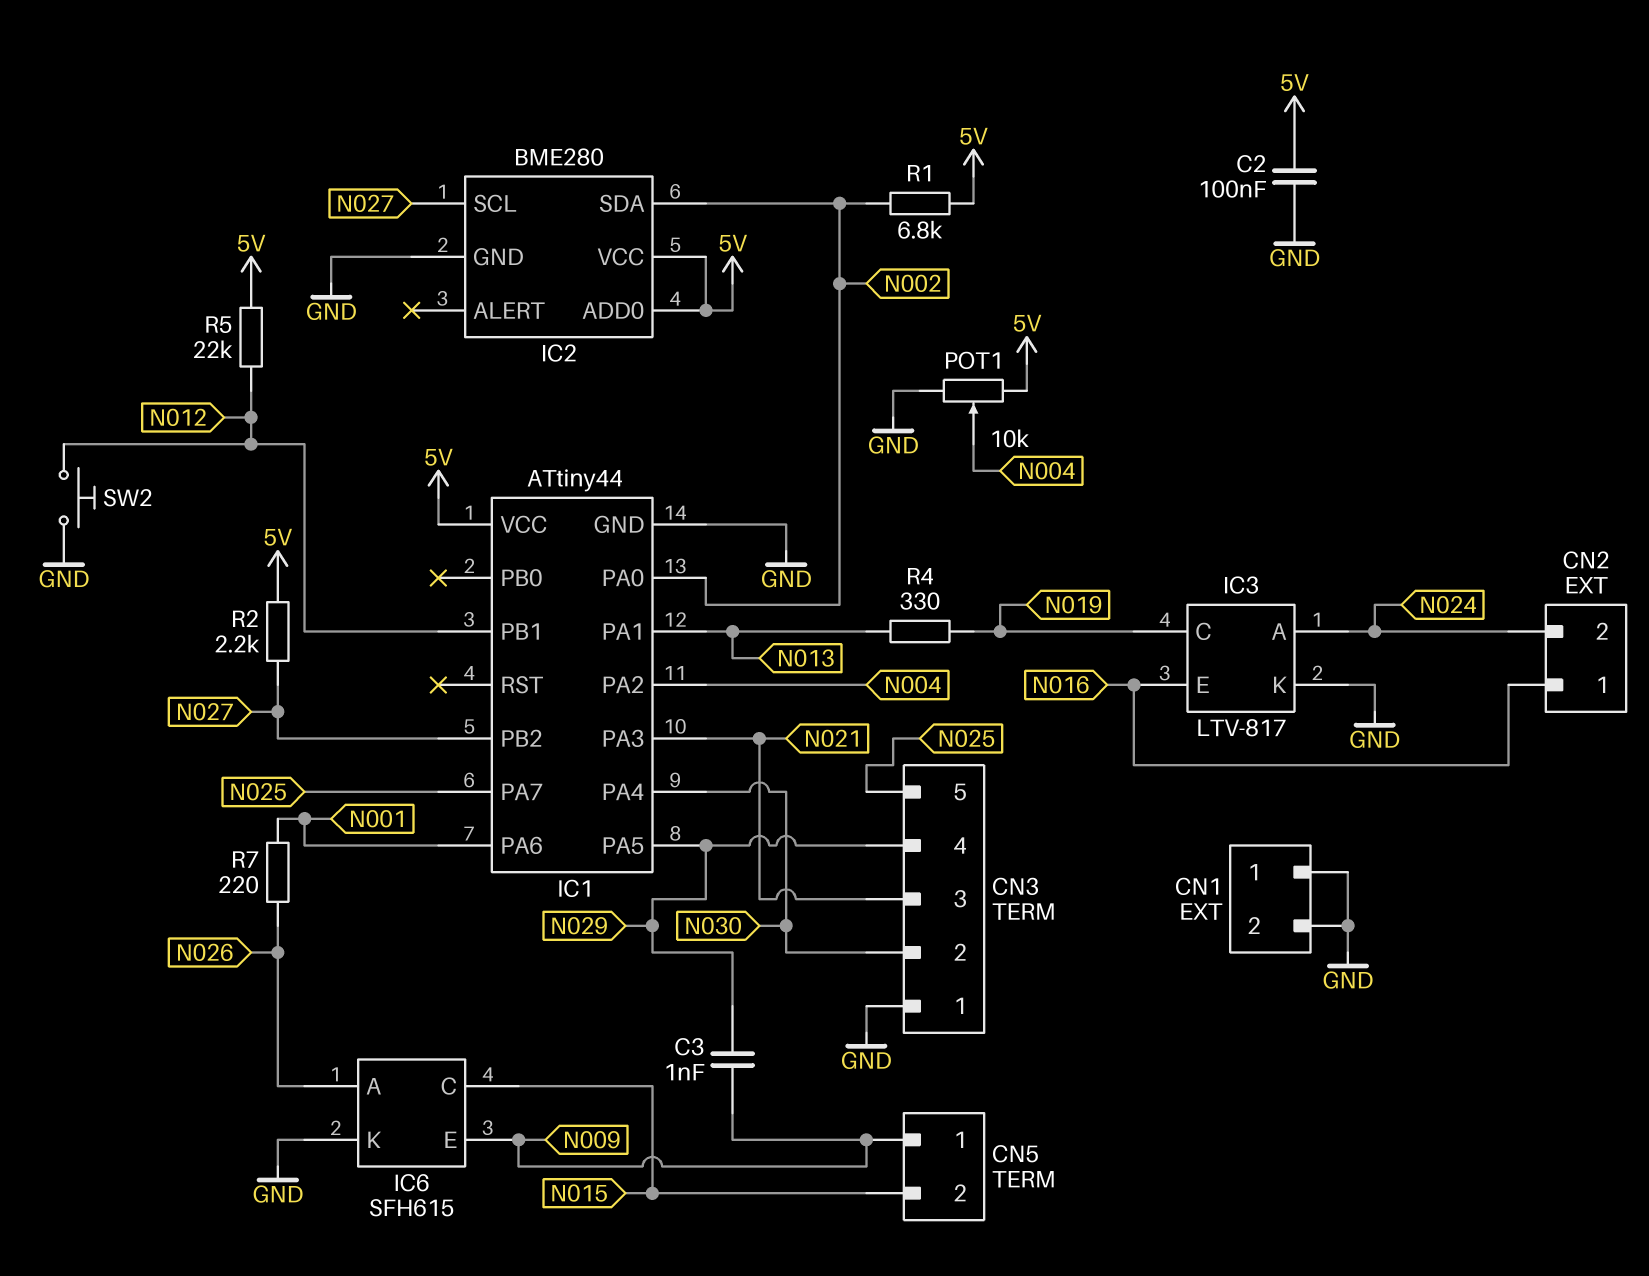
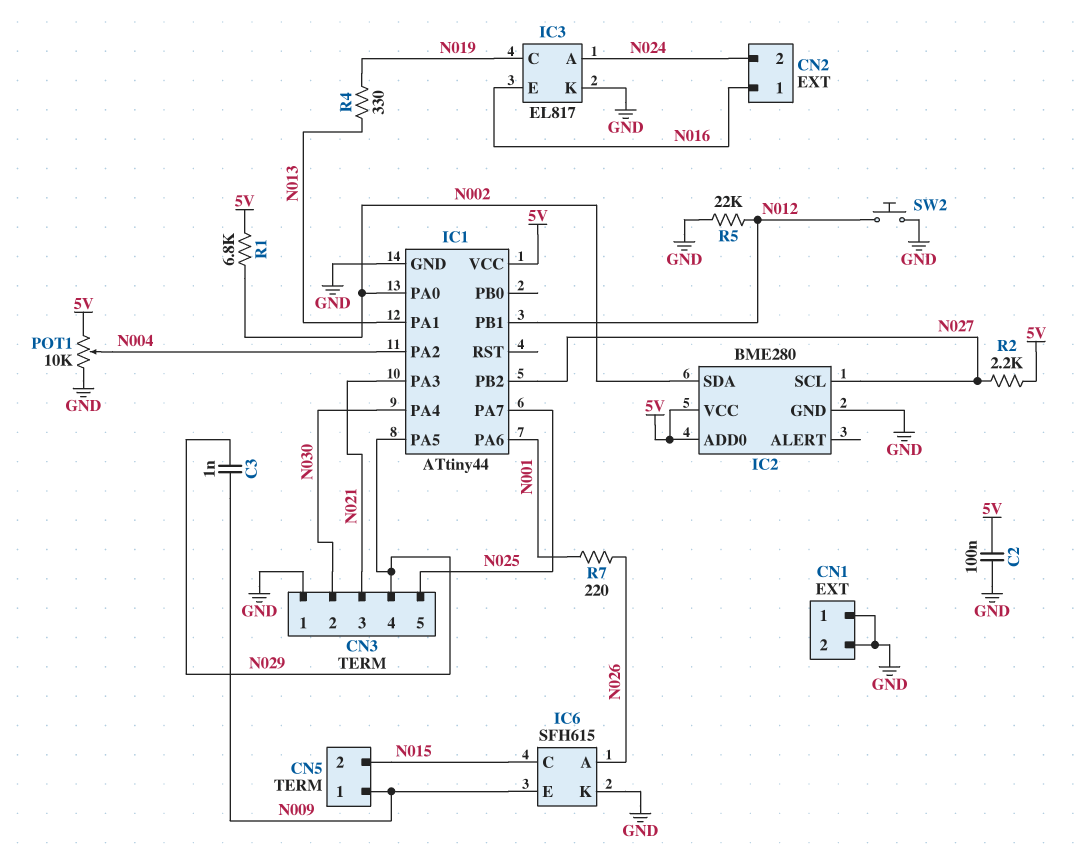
IC3: LTV-817 -> EL817
R5: 22k (5V, N012) -> 22k (GND, N012)

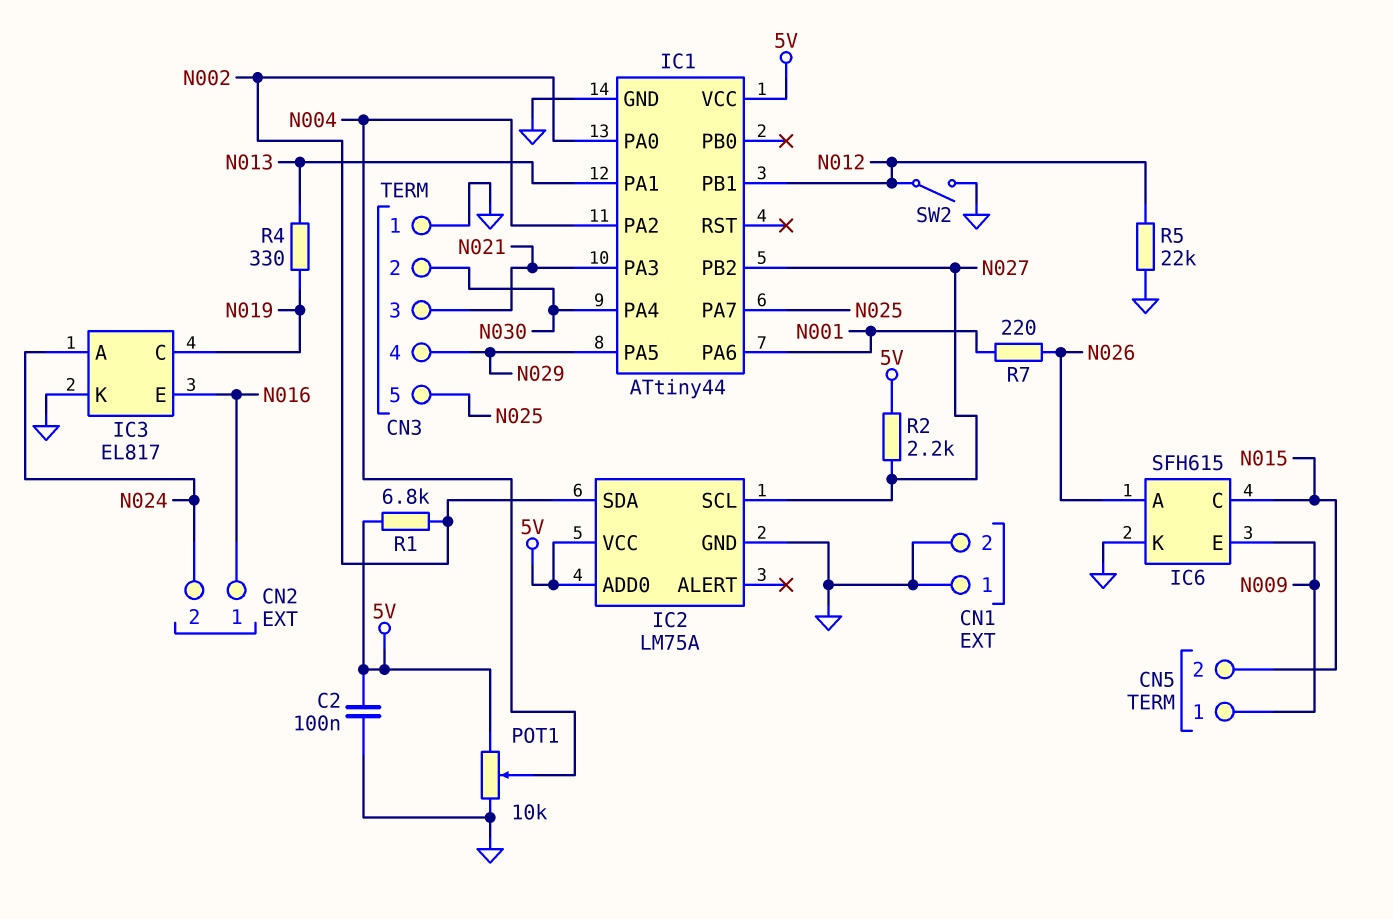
C3: 1nF (N009, N029) -> none
IC2: BME280 -> LM75A
SW2: button (GND, N012) -> switch (GND, N012)

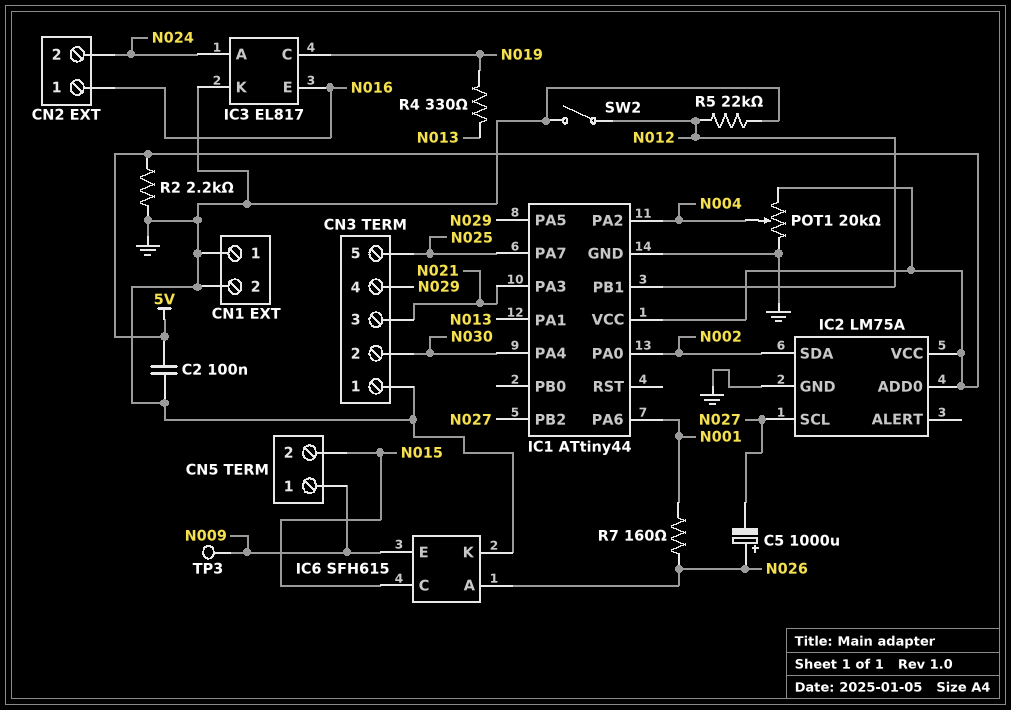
C5: none -> 1000uF (plus N026, minus N027)
POT1: 10k (5V, GND, wiper N004) -> 20k (5V, GND, wiper N004)
R1: 6.8k (5V, N002) -> none
R2: 2.2k (5V, N027) -> 2.2k (5V, GND)
R7: 220 (N001, N026) -> 160 (N001, N026)
TP3: none -> test point (N009)

